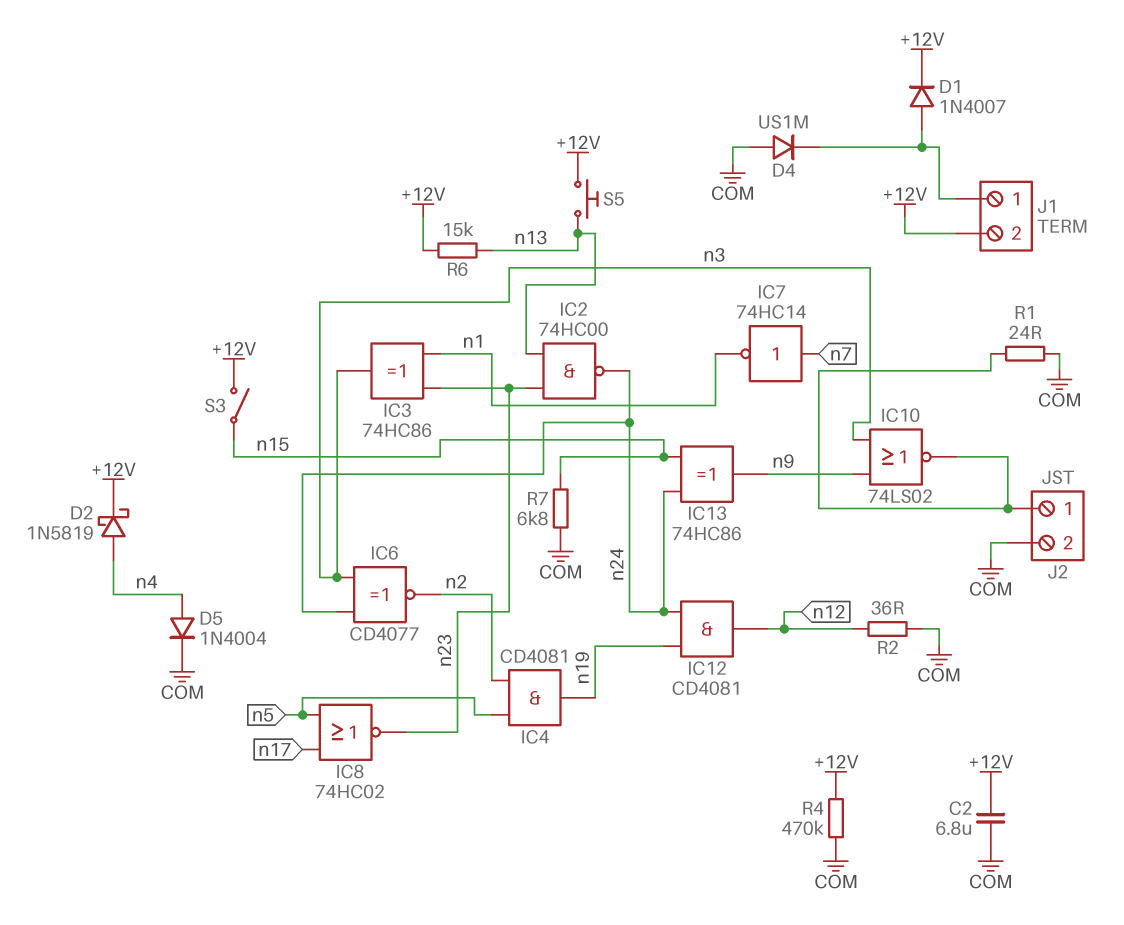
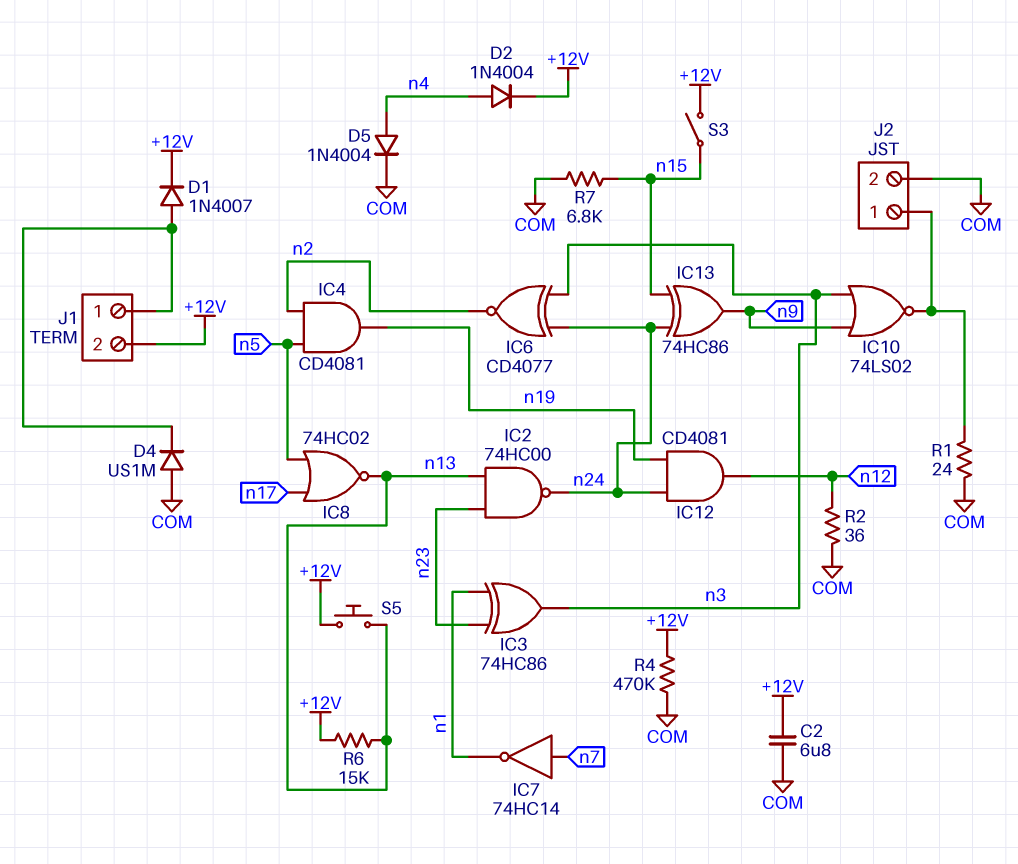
D2: schottky 1N5819 (A n4, K +12V) -> diode 1N4004 (A n4, K +12V)
IC8: NOR 74HC02 (in n5, in n17, out n23) -> NOR 74HC02 (in n5, in n17, out n13)

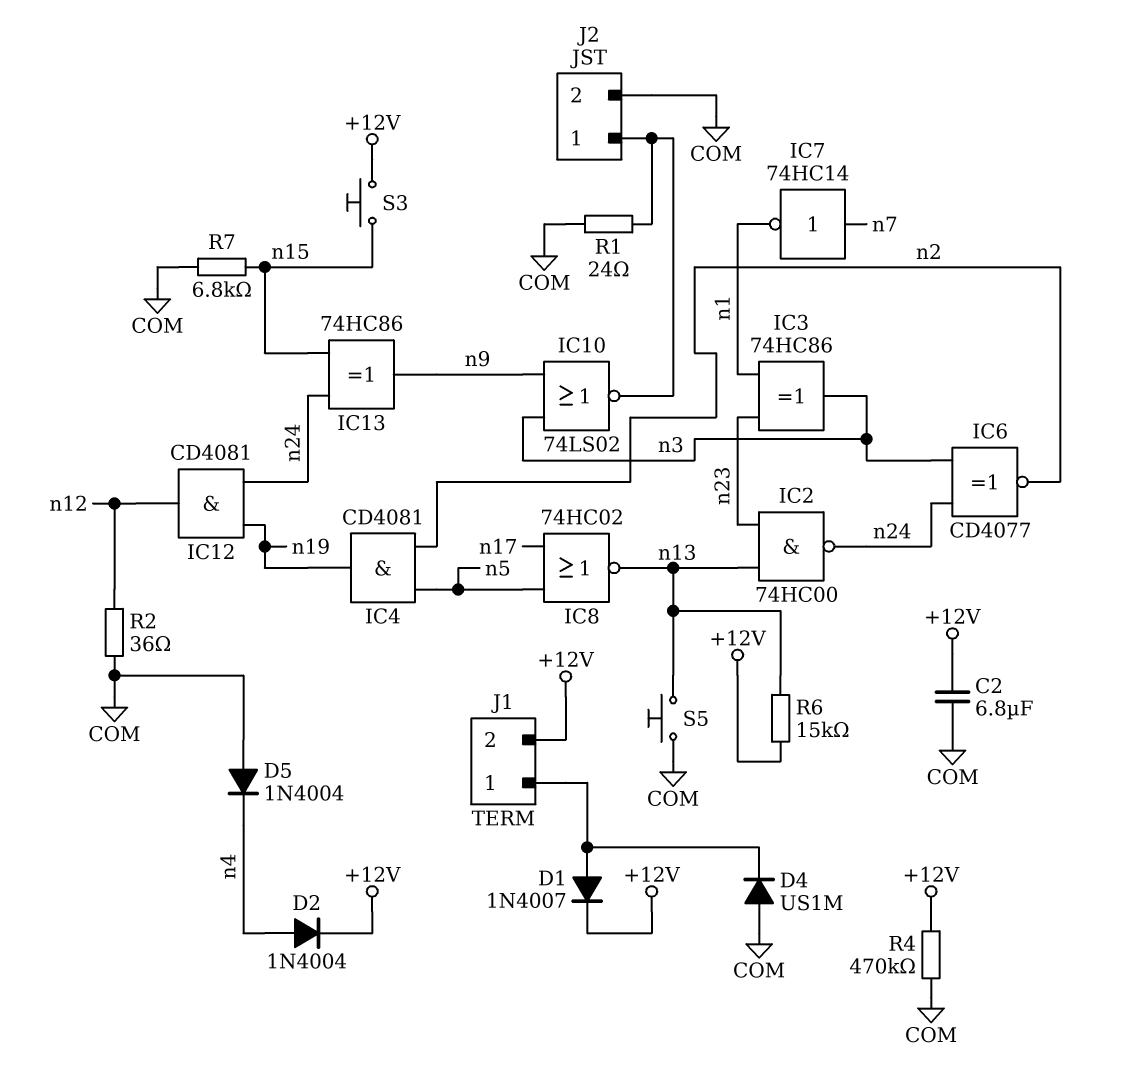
D5: diode 1N4004 (A n4, K COM) -> diode 1N4004 (A COM, K n4)
S3: switch (+12V, n15) -> button (+12V, n15)
S5: button (+12V, n13) -> button (COM, n13)

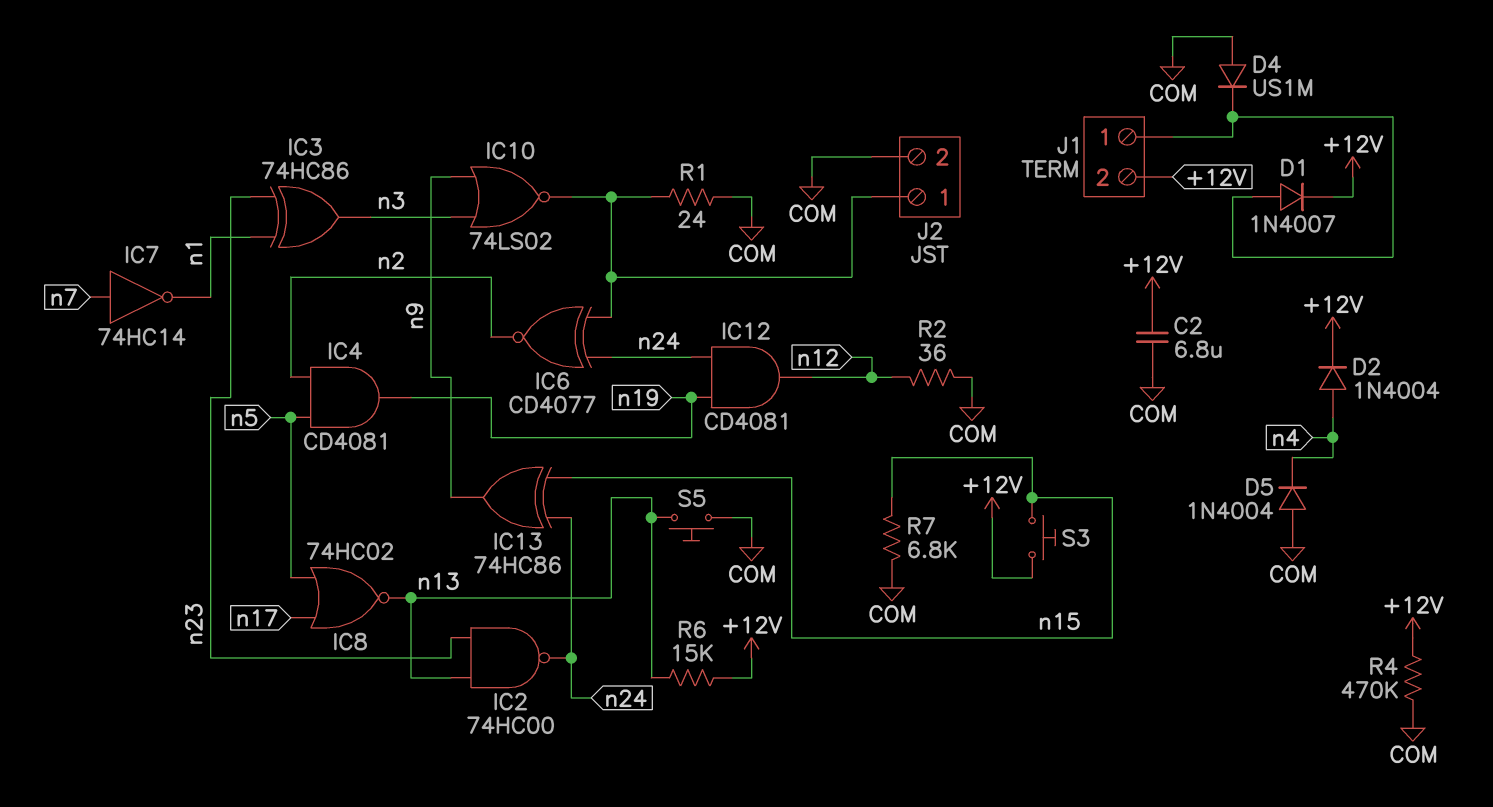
IC6: XNOR CD4077 (in n3, in n24, out n2) -> XNOR CD4077 (in J2/1, in n24, out n2)

